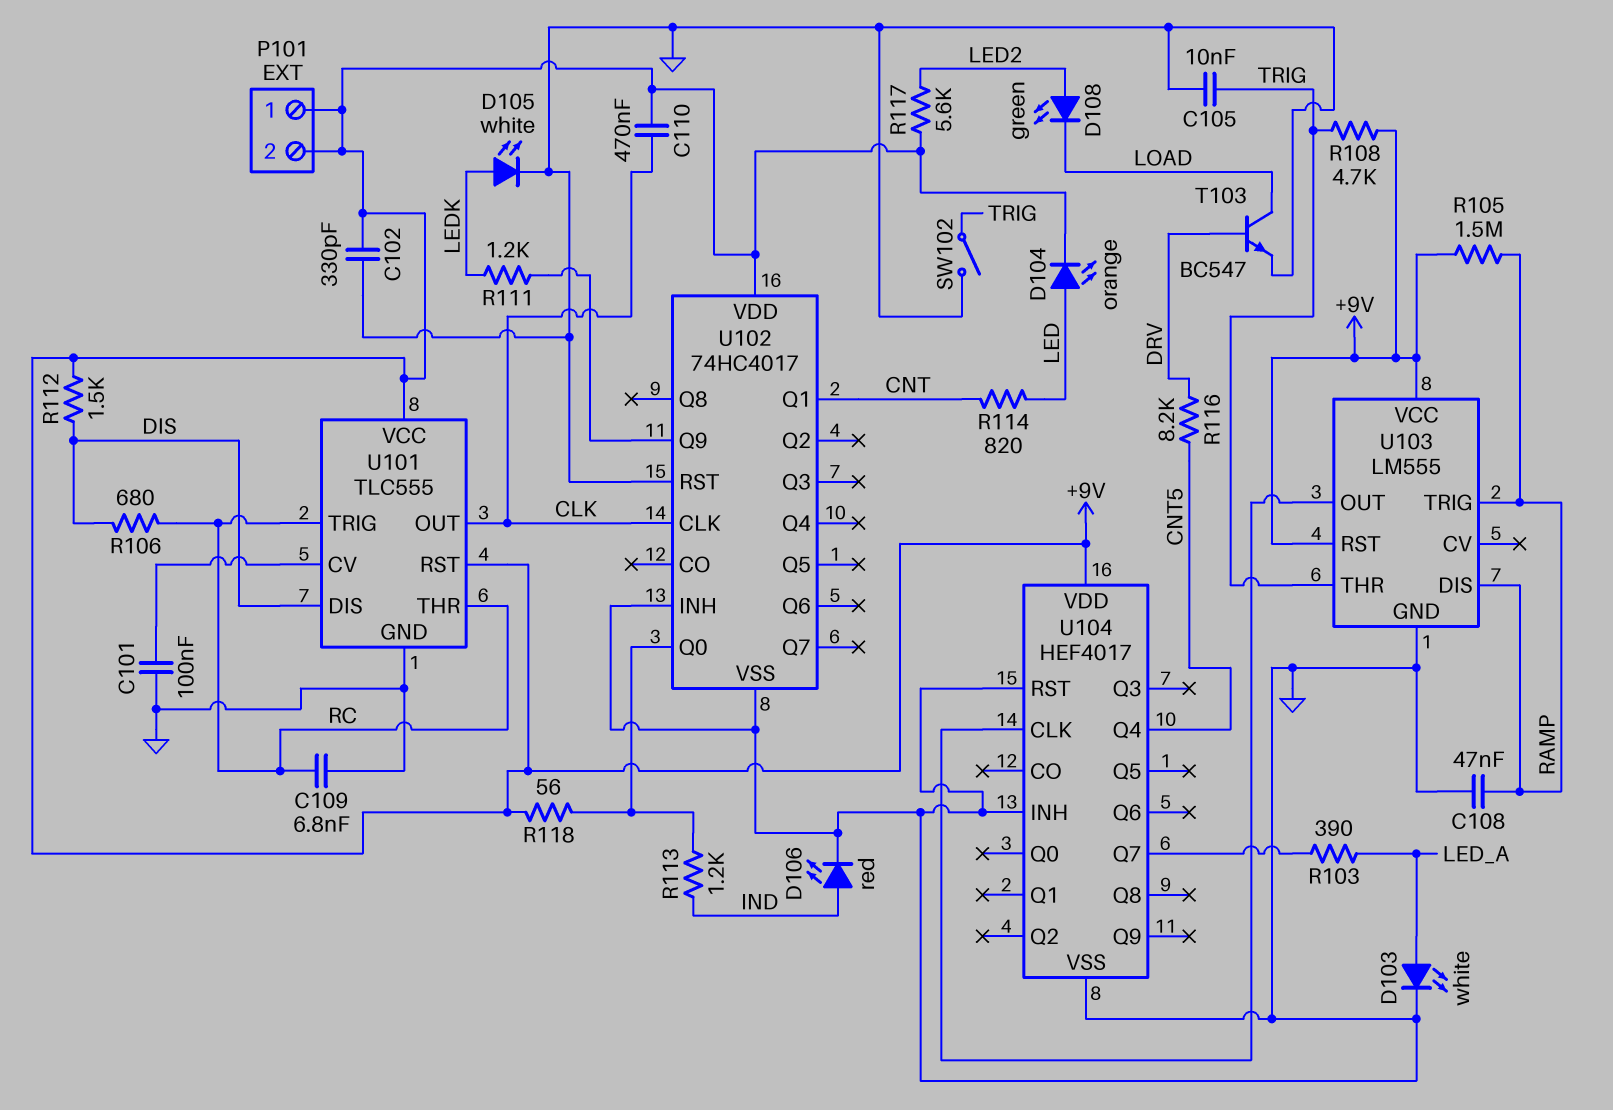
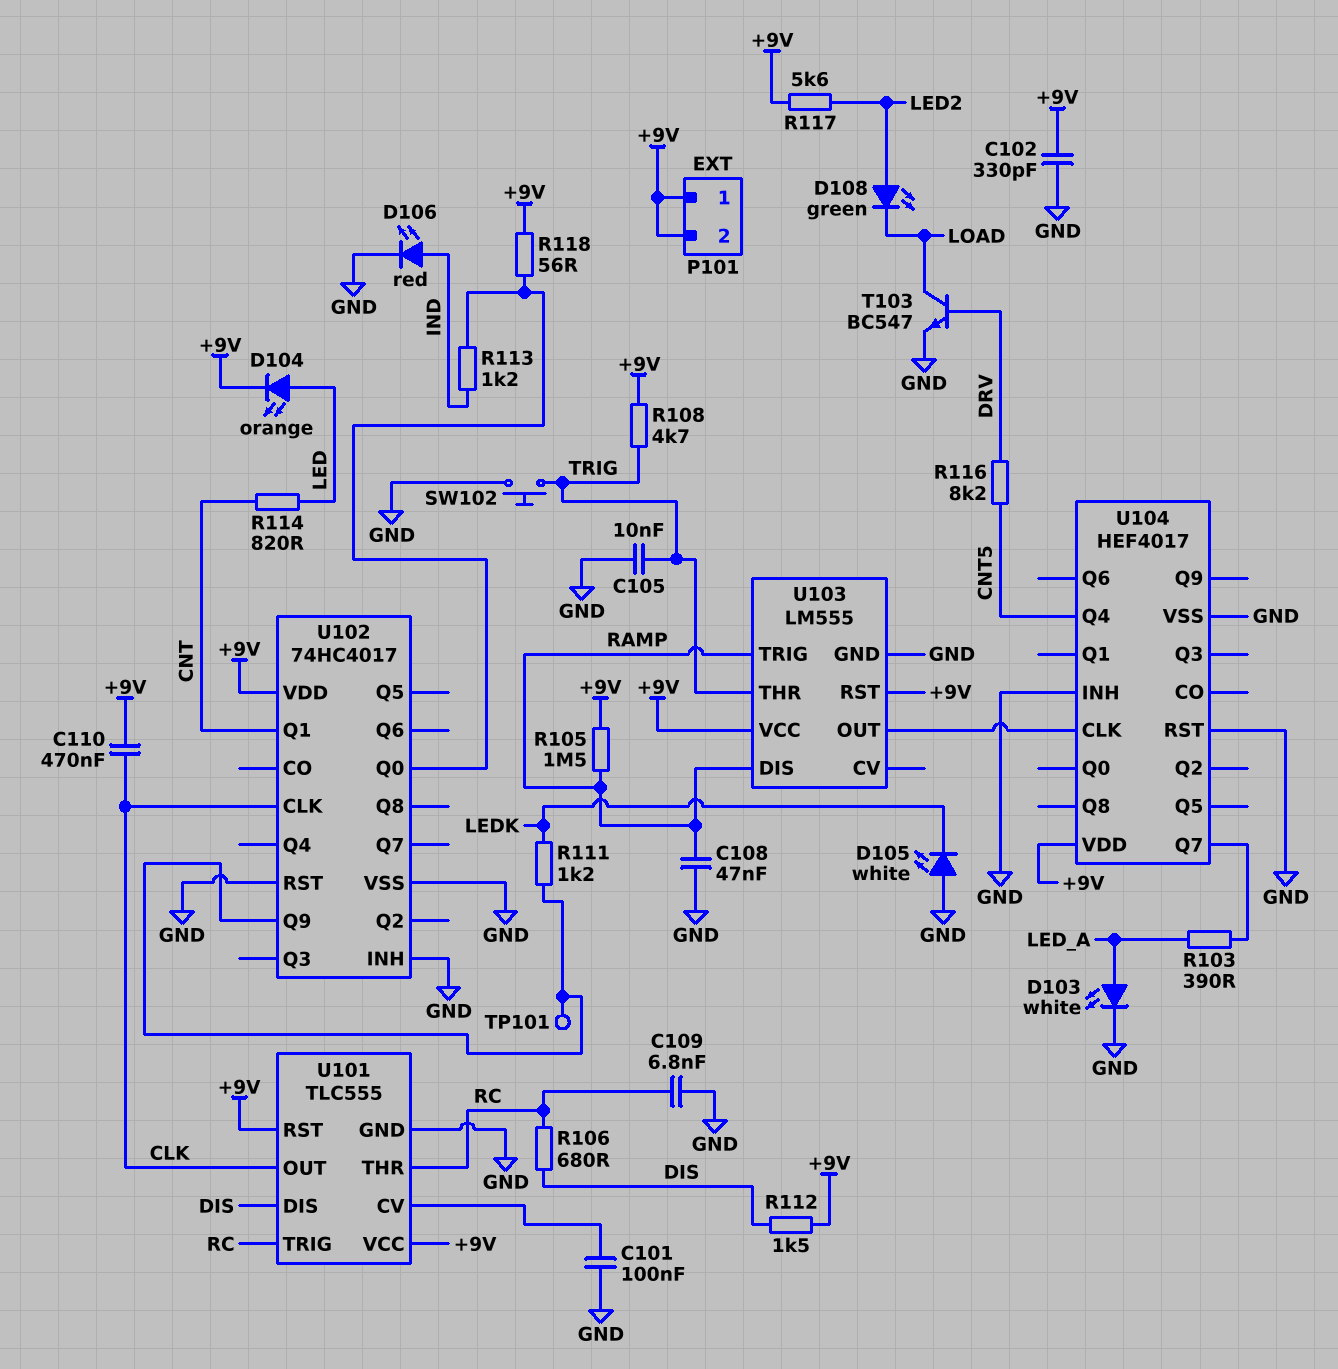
D105: LED white (A LEDK, K GND) -> LED white (A GND, K LEDK)
SW102: switch (GND, TRIG) -> button (GND, TRIG)
TP101: none -> test point (U102/Q9)

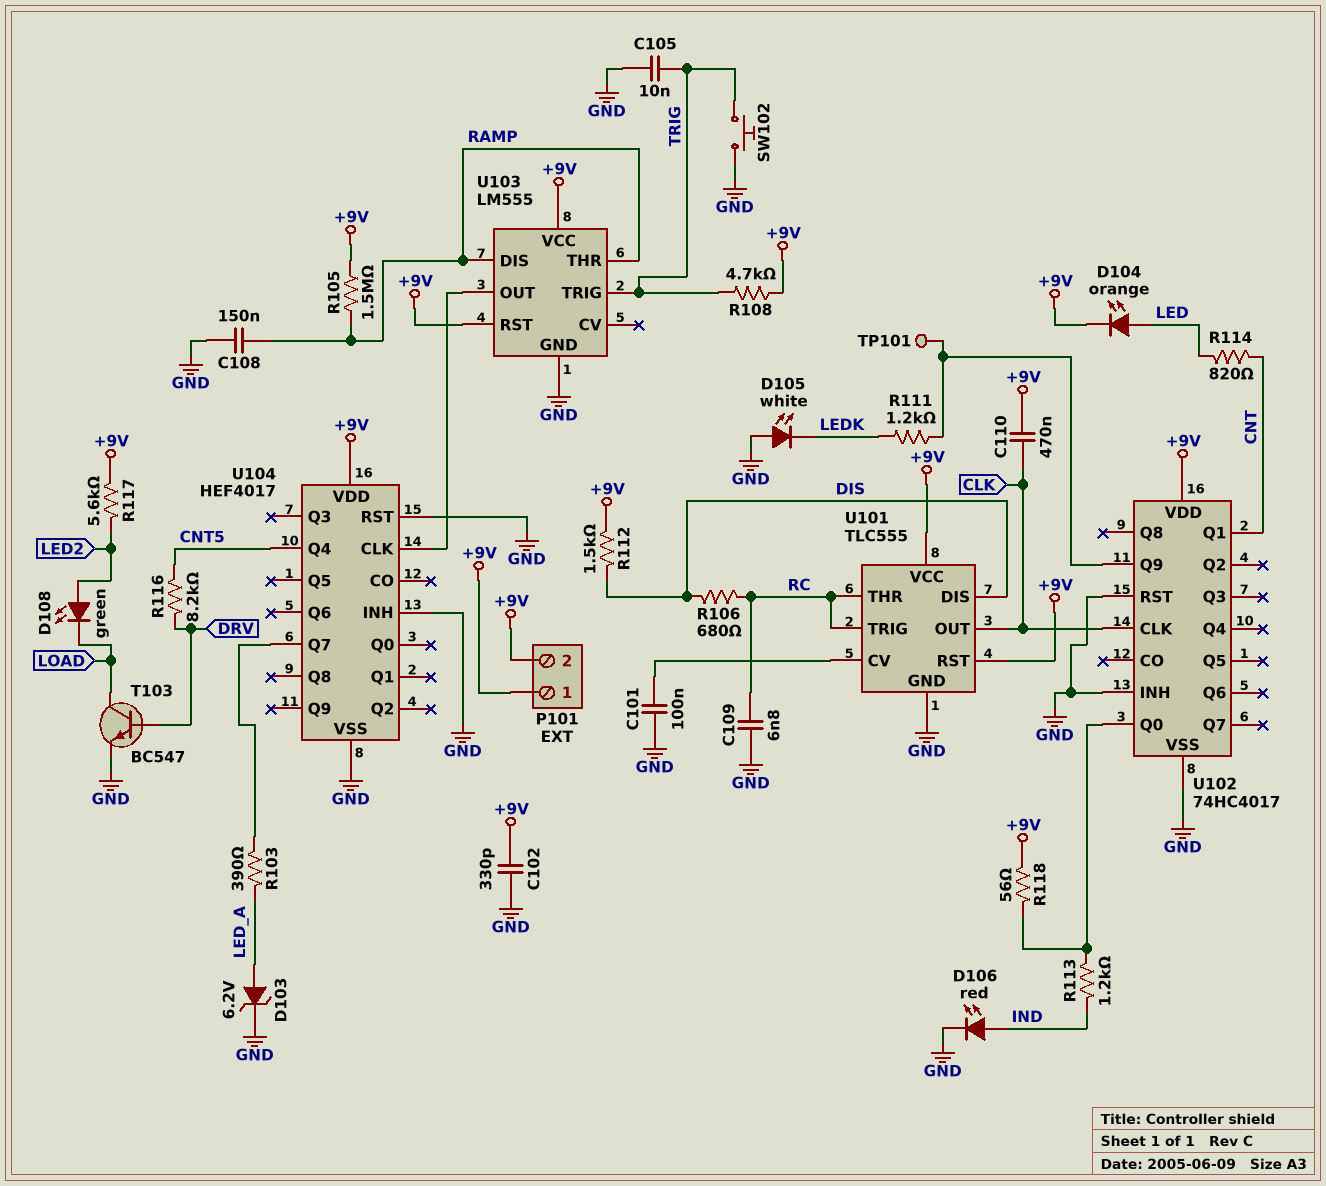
C108: 47nF (GND, RAMP) -> 150nF (GND, RAMP)
D103: LED white (A LED_A, K GND) -> zener 6.2V (A LED_A, K GND)
U103 pin THR: TRIG -> RAMP
U103 pin TRIG: RAMP -> TRIG

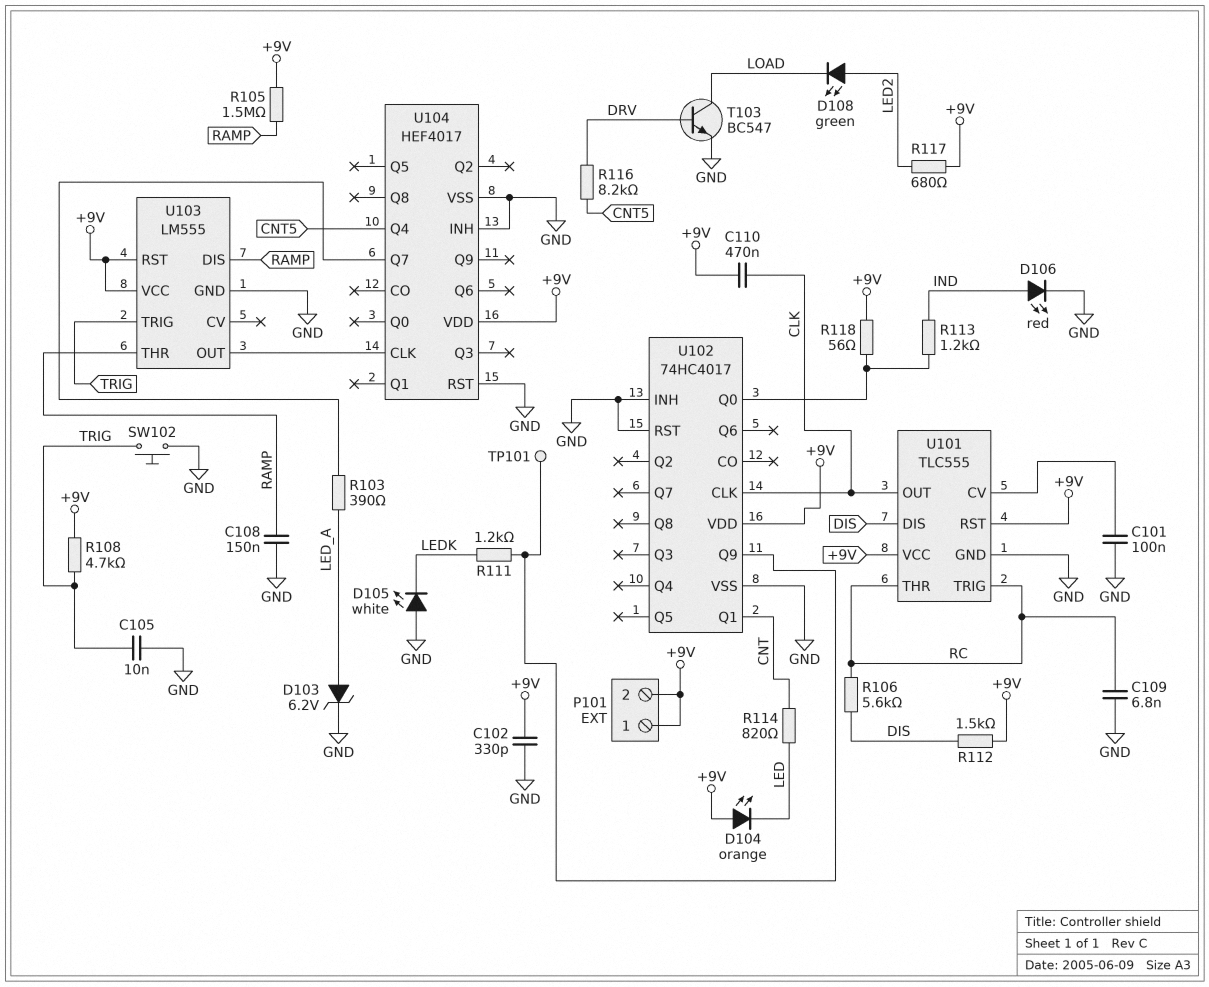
D104: LED orange (A LED, K +9V) -> LED orange (A +9V, K LED)
R106: 680 (DIS, RC) -> 5.6k (DIS, RC)
R117: 5.6k (+9V, LED2) -> 680 (+9V, LED2)

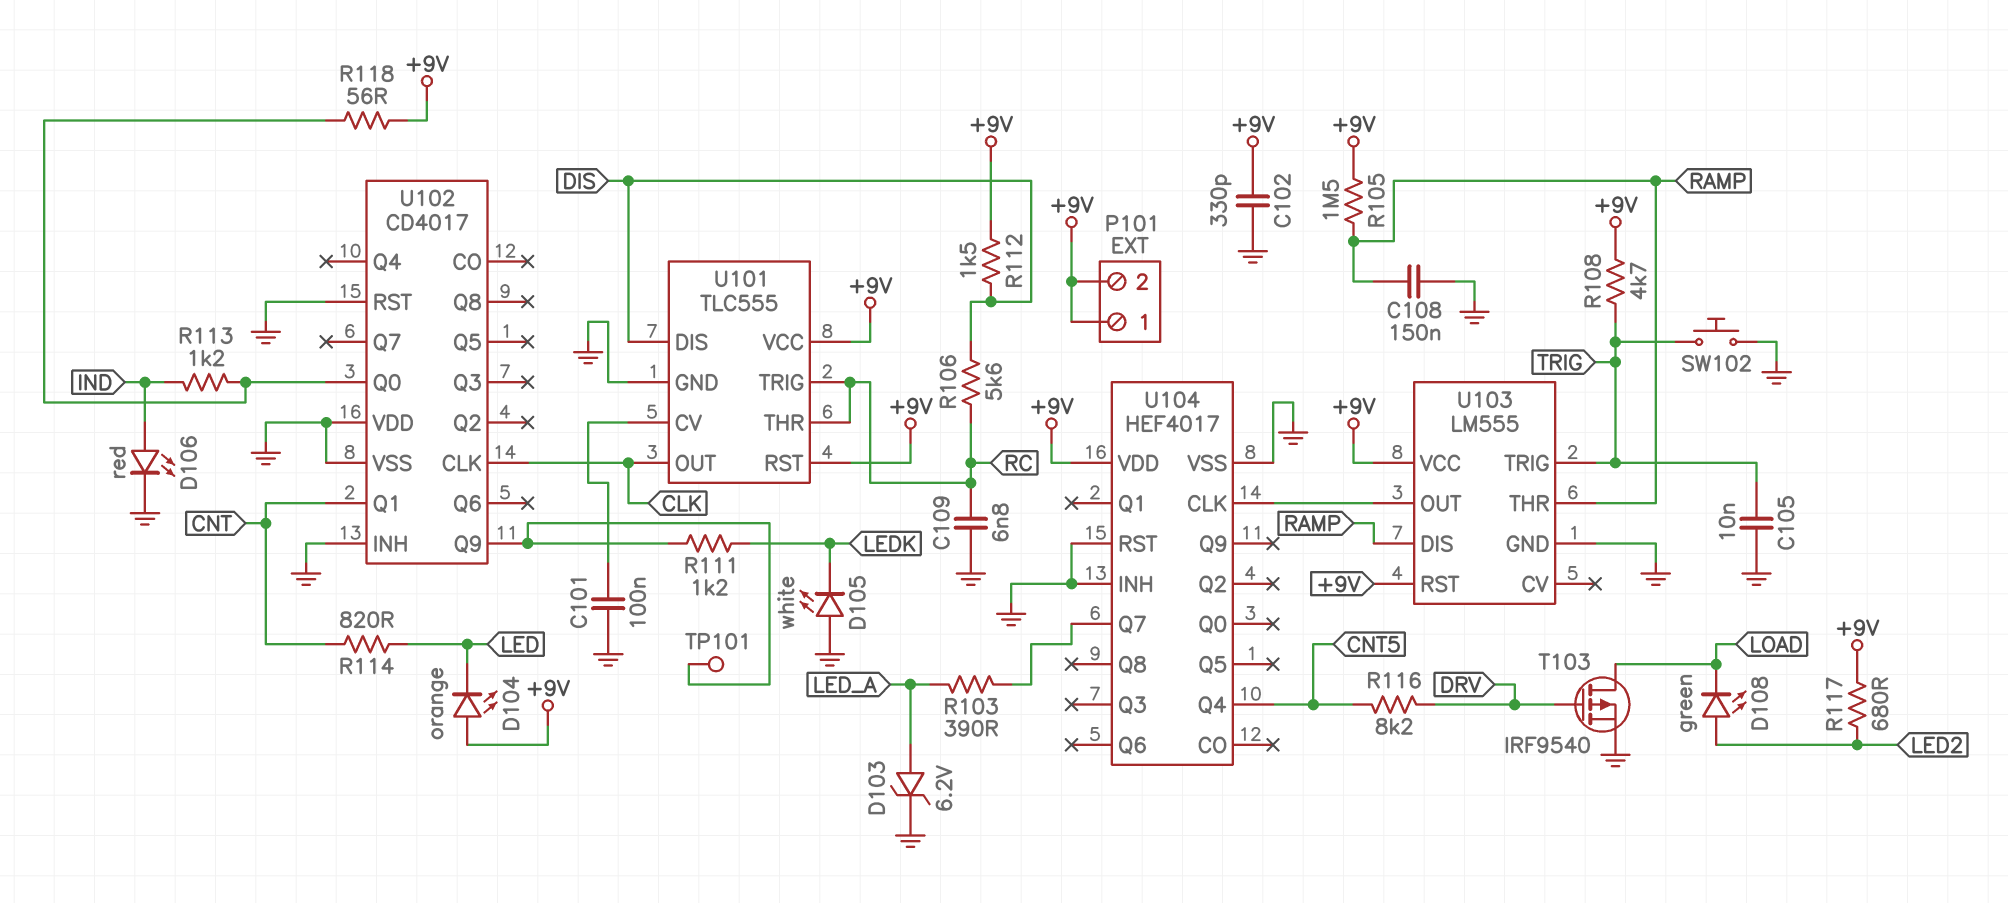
C110: 470nF (+9V, CLK) -> none
T103: NPN BC547 (B DRV, C LOAD, E GND) -> PMOS IRF9540 (G DRV, D LOAD, S GND)
U102: 74HC4017 -> CD4017
U102 pin VDD: +9V -> GND

